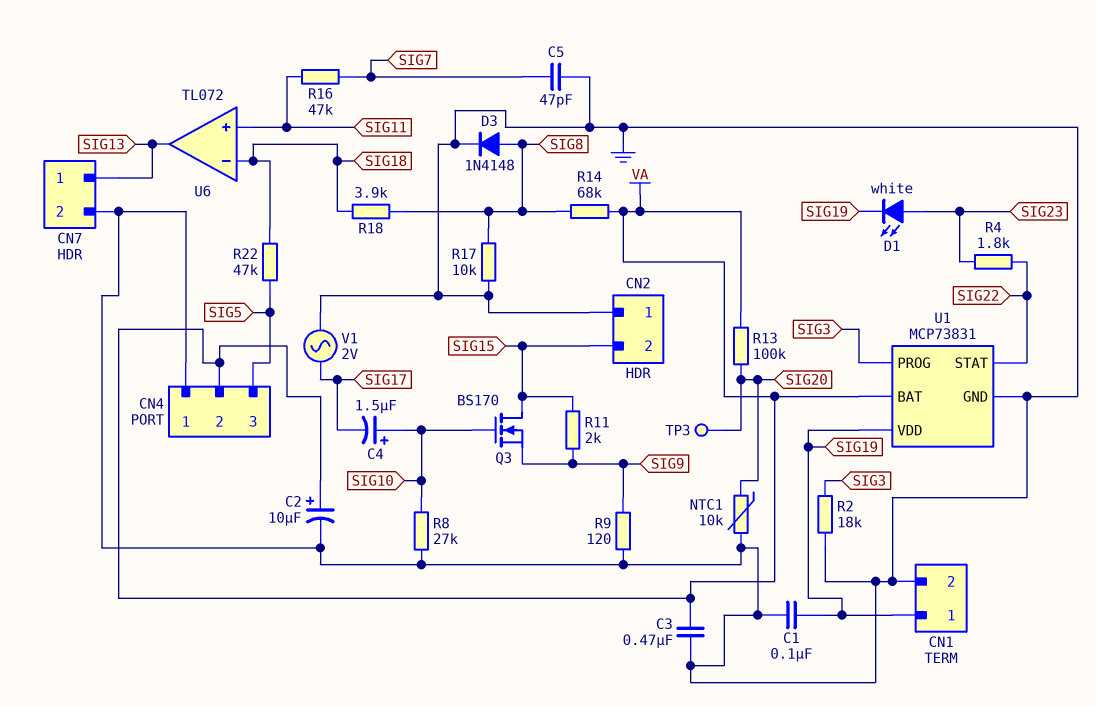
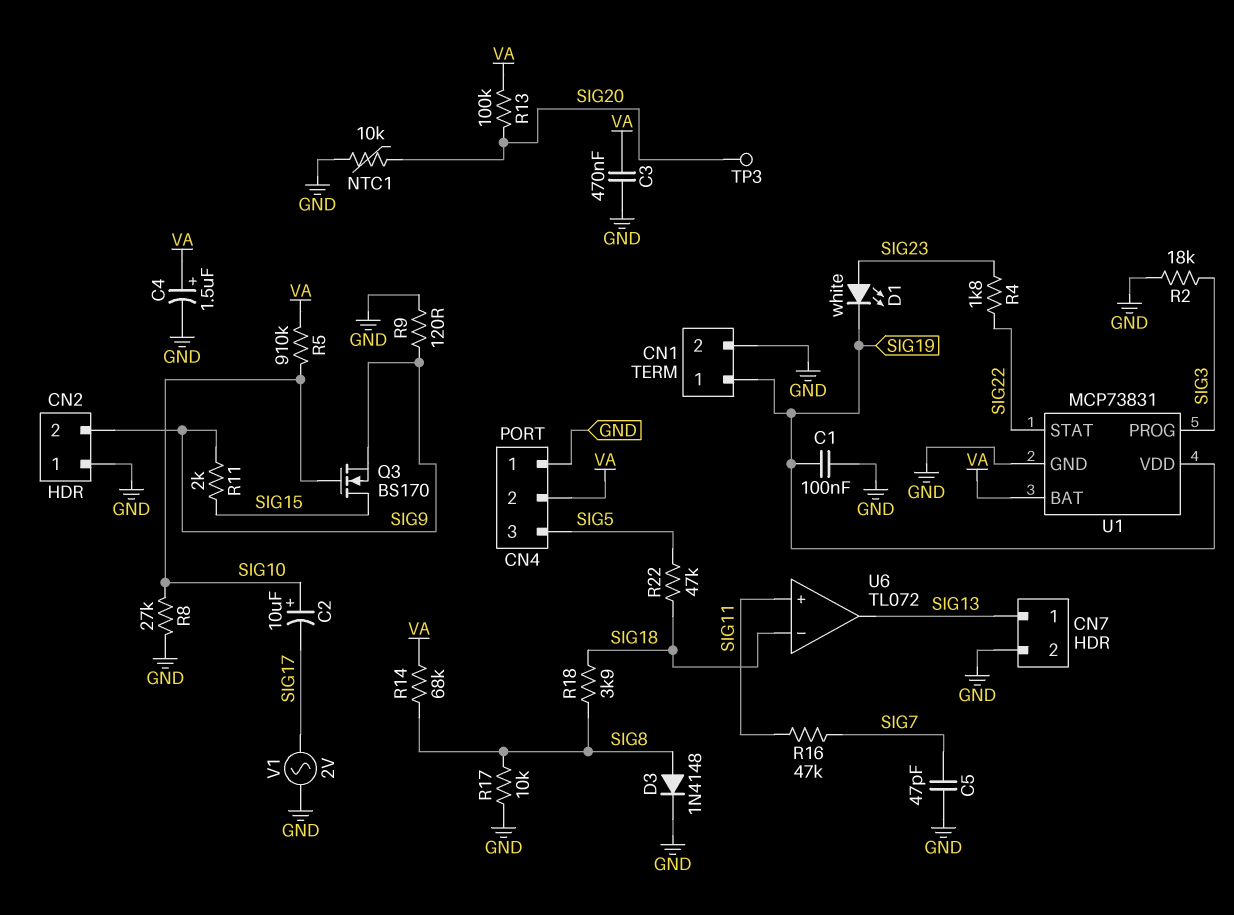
C2: 10uF (plus VA, minus GND) -> 10uF (plus SIG10, minus SIG17)
C4: 1.5uF (plus SIG10, minus SIG17) -> 1.5uF (plus VA, minus GND)
CN2 pin 2: SIG15 -> SIG9
R5: none -> 910k (SIG10, VA)

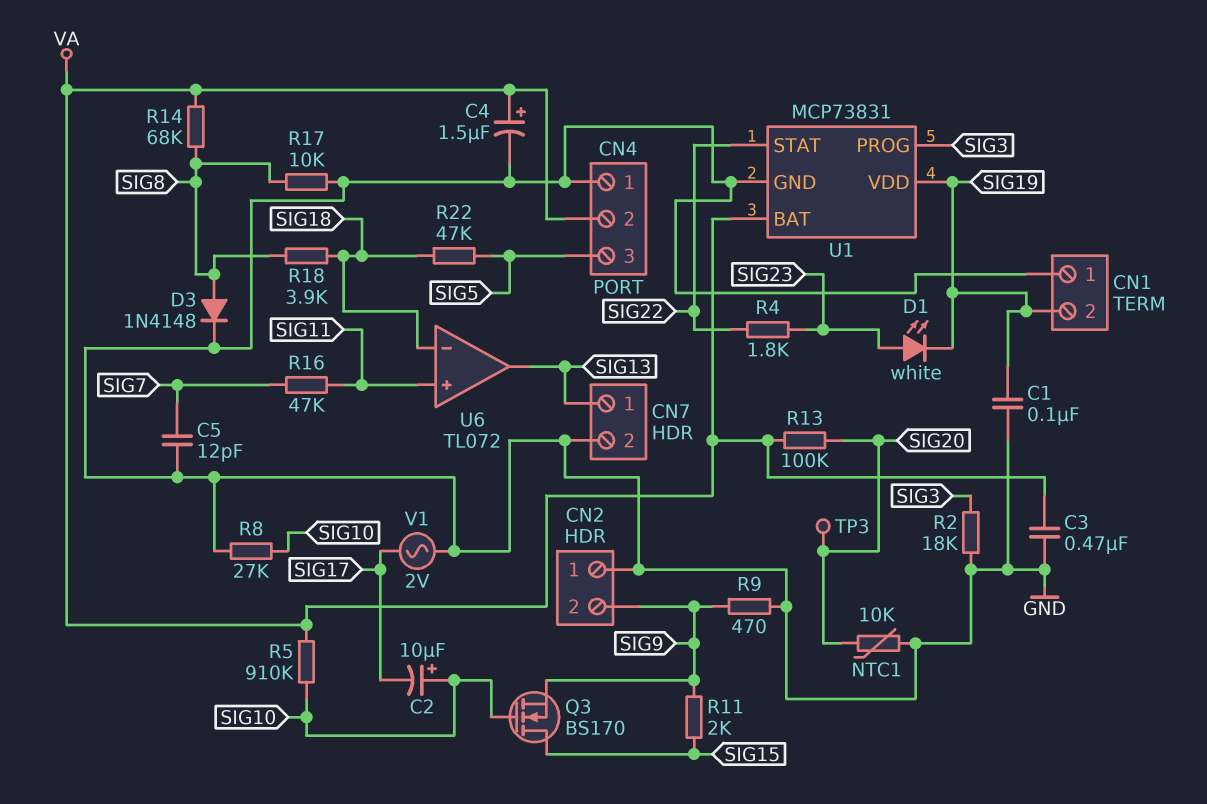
C5: 47pF (GND, SIG7) -> 12pF (GND, SIG7)
CN1 pin 1: SIG19 -> GND
CN1 pin 2: GND -> SIG19
R9: 120 (GND, SIG9) -> 470 (GND, SIG9)

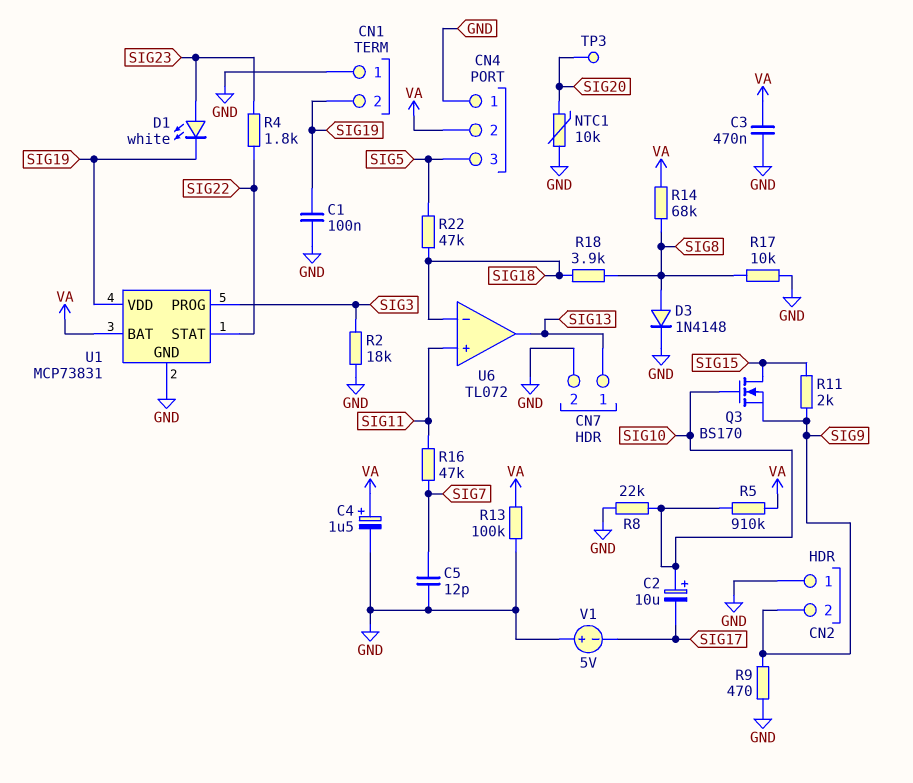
R8: 27k (GND, SIG10) -> 22k (GND, SIG10)
R13: 100k (SIG20, VA) -> 100k (GND, VA)
V1: AC 2V (GND, SIG17) -> 5V (plus GND, minus SIG17)

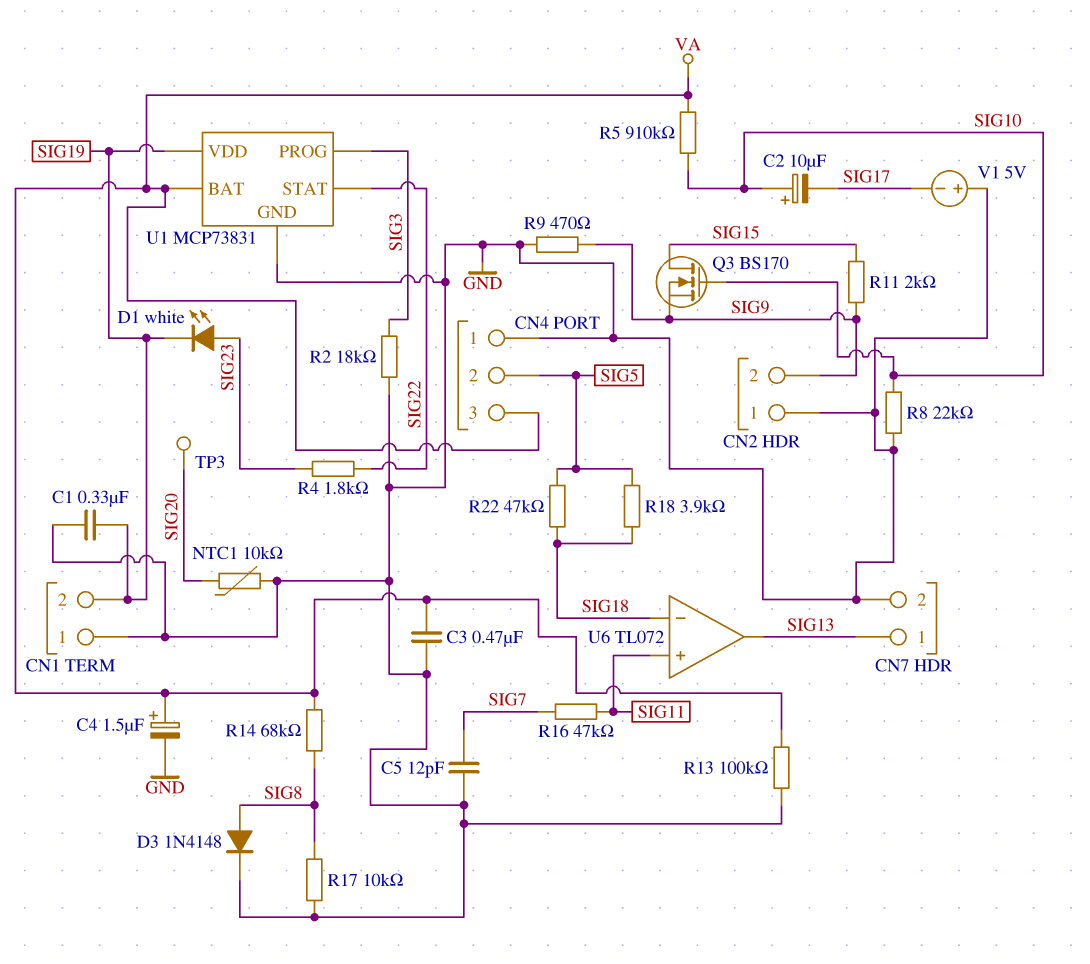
C1: 100nF (GND, SIG19) -> 330nF (GND, SIG19)
CN4 pin 2: VA -> SIG5
CN4 pin 3: SIG5 -> VA
R18: 3.9k (SIG8, SIG18) -> 3.9k (SIG5, SIG18)

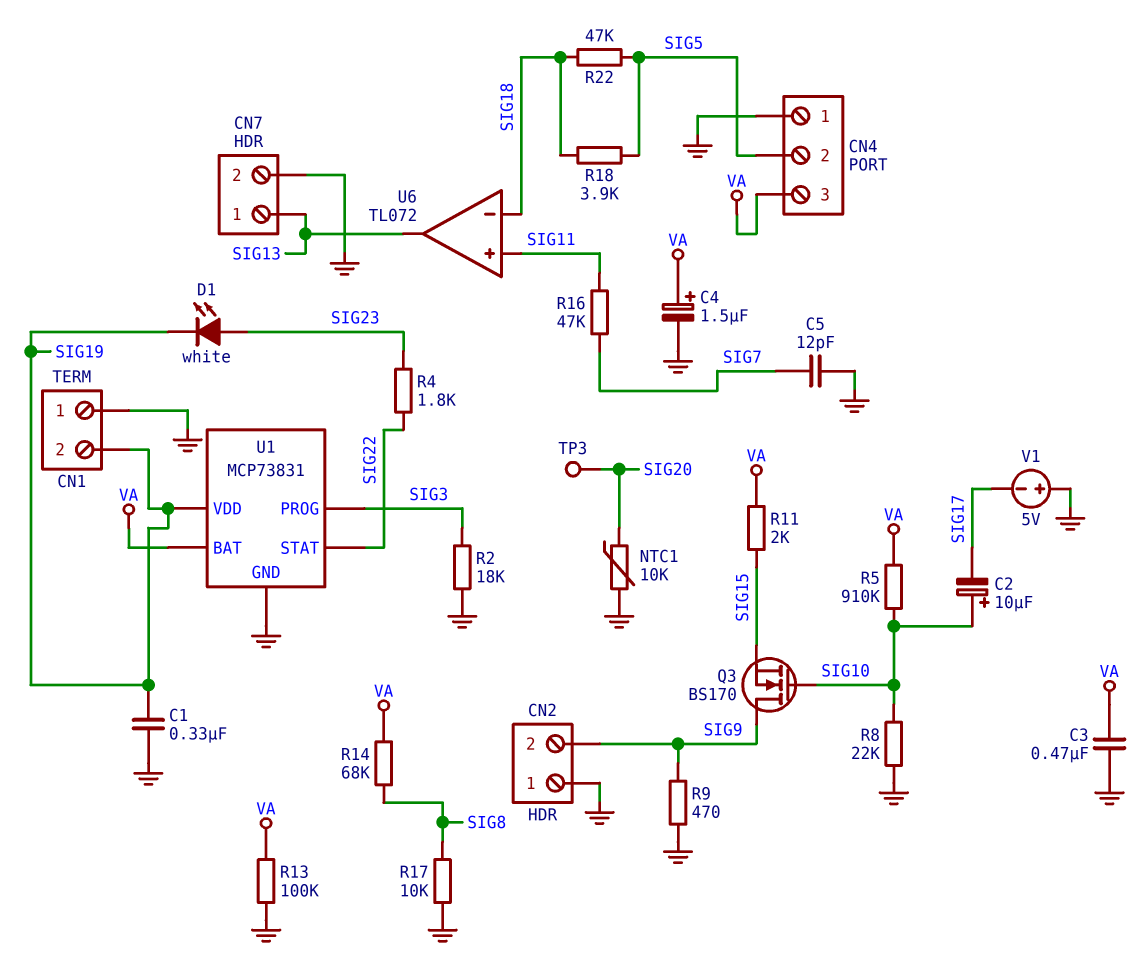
D3: diode 1N4148 (A SIG8, K GND) -> none
Q3: NMOS BS170 (G SIG10, D SIG15, S SIG9) -> NMOS BS170 (G SIG10, D SIG9, S SIG15)
R11: 2k (SIG9, SIG15) -> 2k (SIG15, VA)

